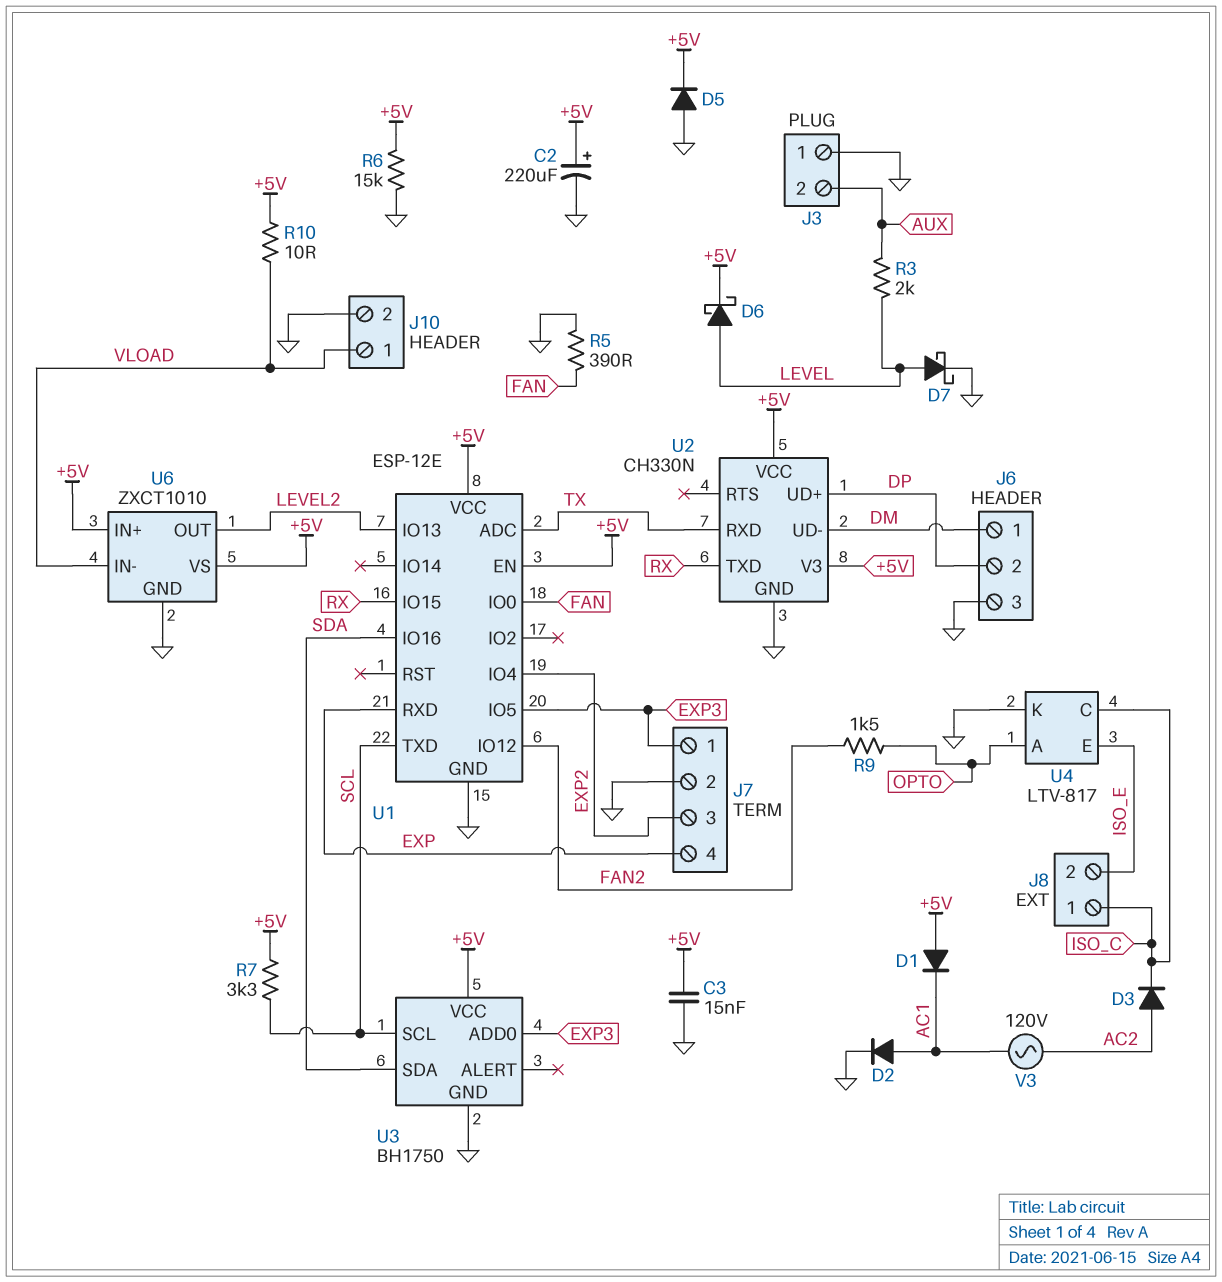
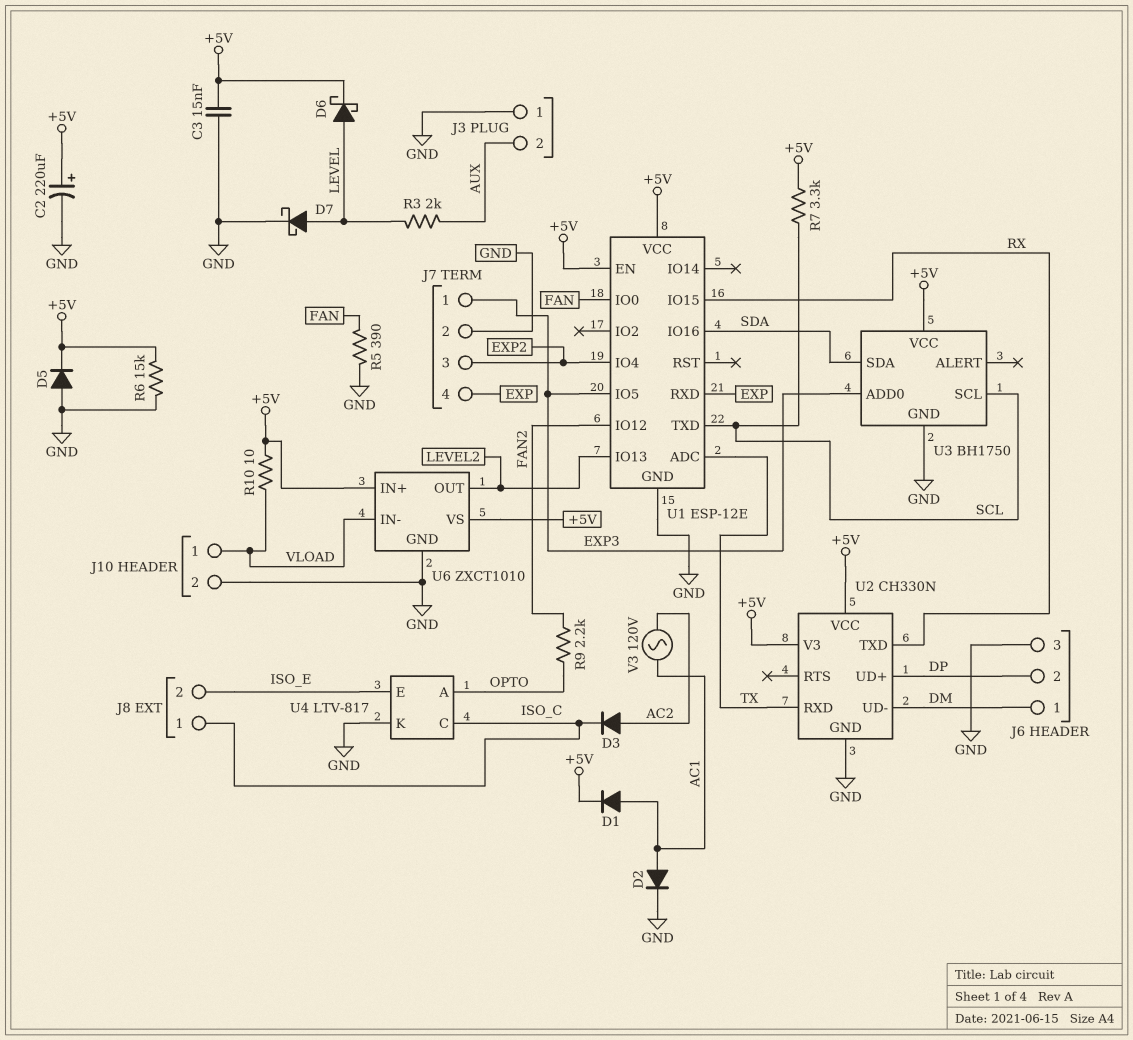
D1: diode (A +5V, K AC1) -> diode (A AC1, K +5V)
R9: 1.5k (FAN2, OPTO) -> 2.2k (FAN2, OPTO)

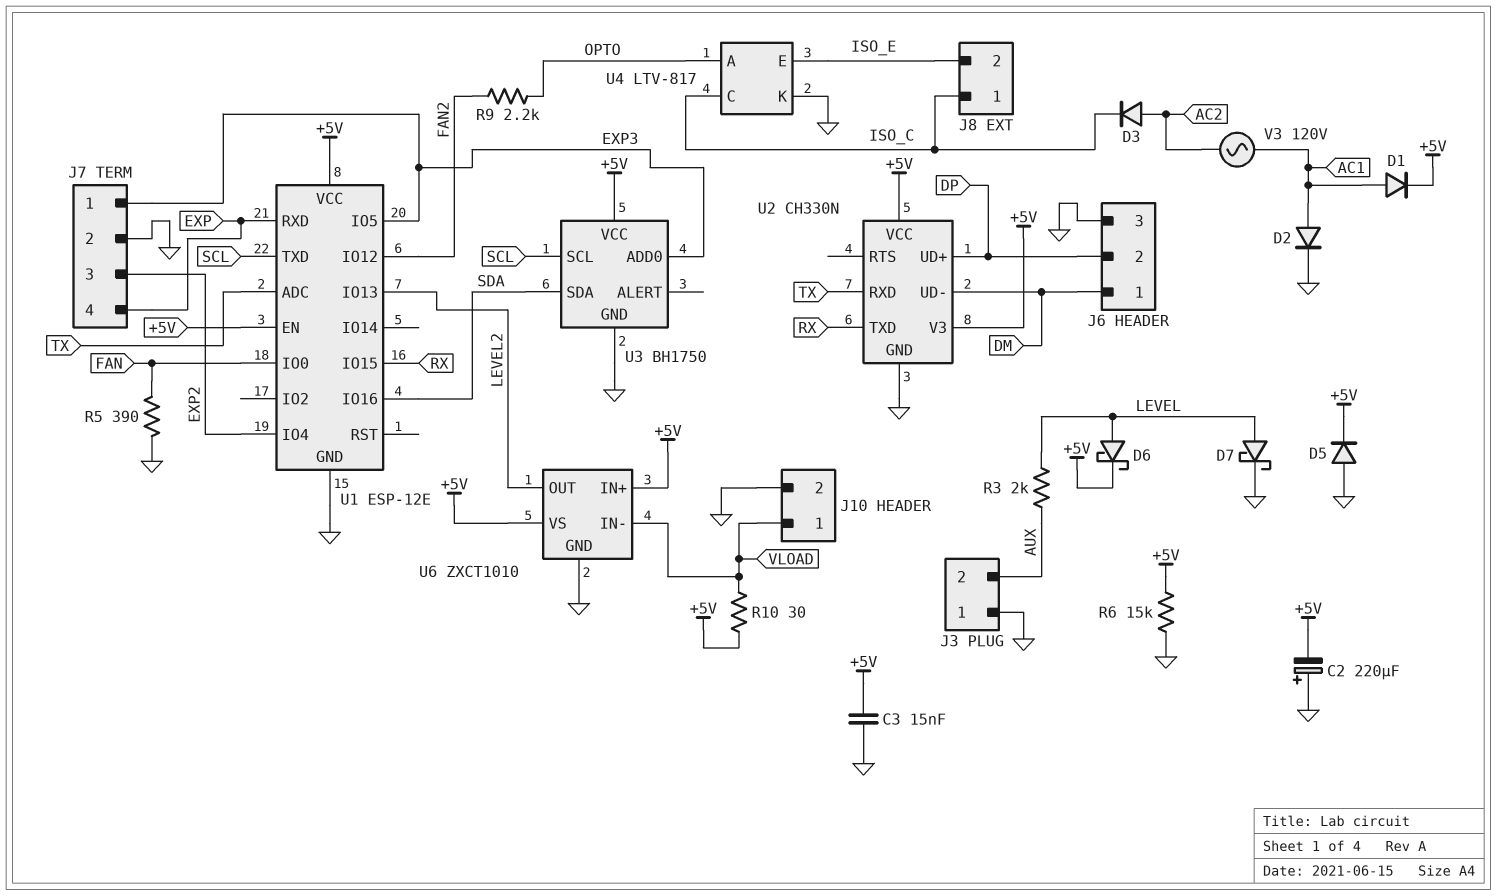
C2: 220uF (plus +5V, minus GND) -> 220uF (plus GND, minus +5V)
R7: 3.3k (+5V, SCL) -> none
R10: 10 (+5V, VLOAD) -> 30 (+5V, VLOAD)

